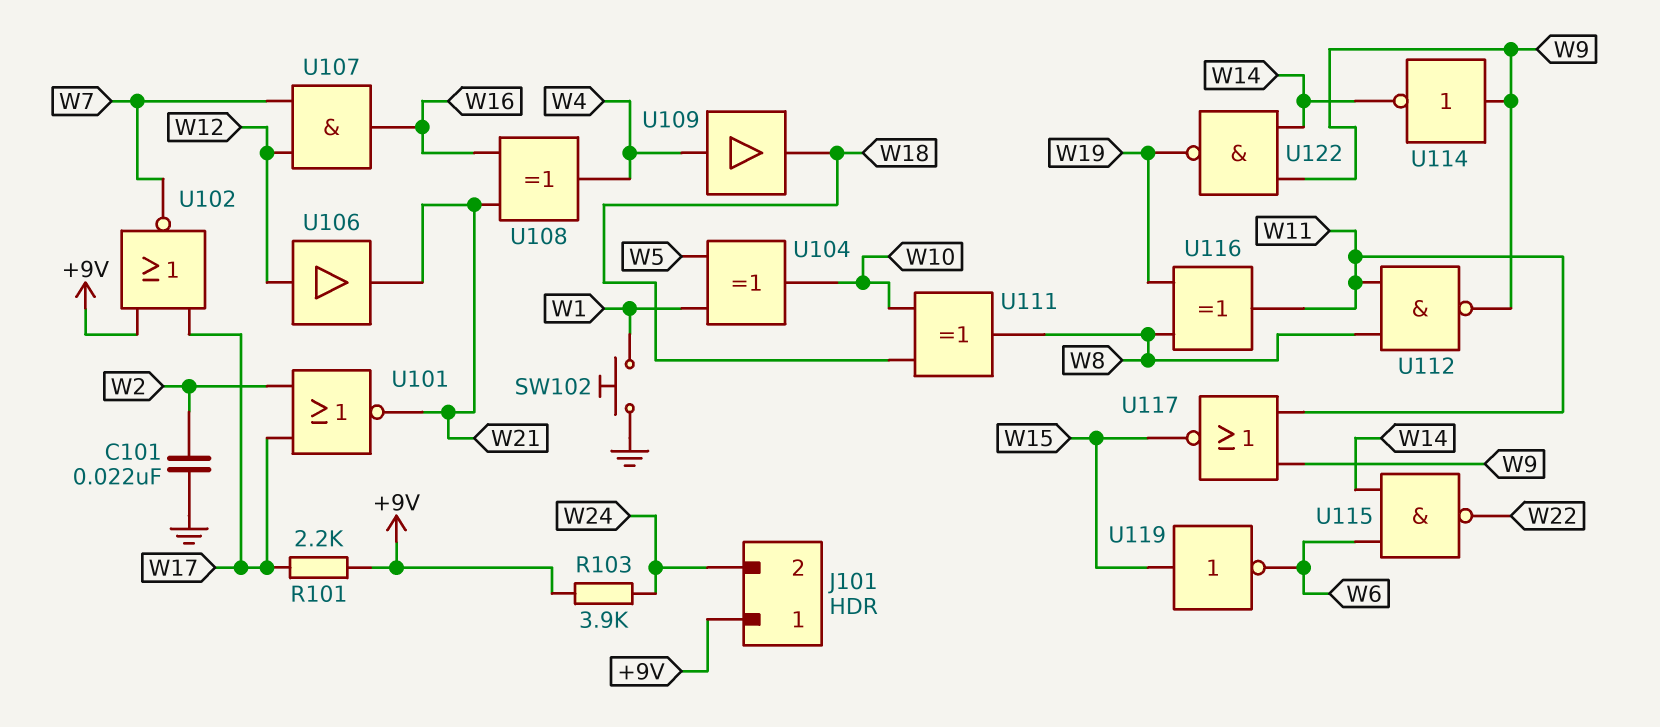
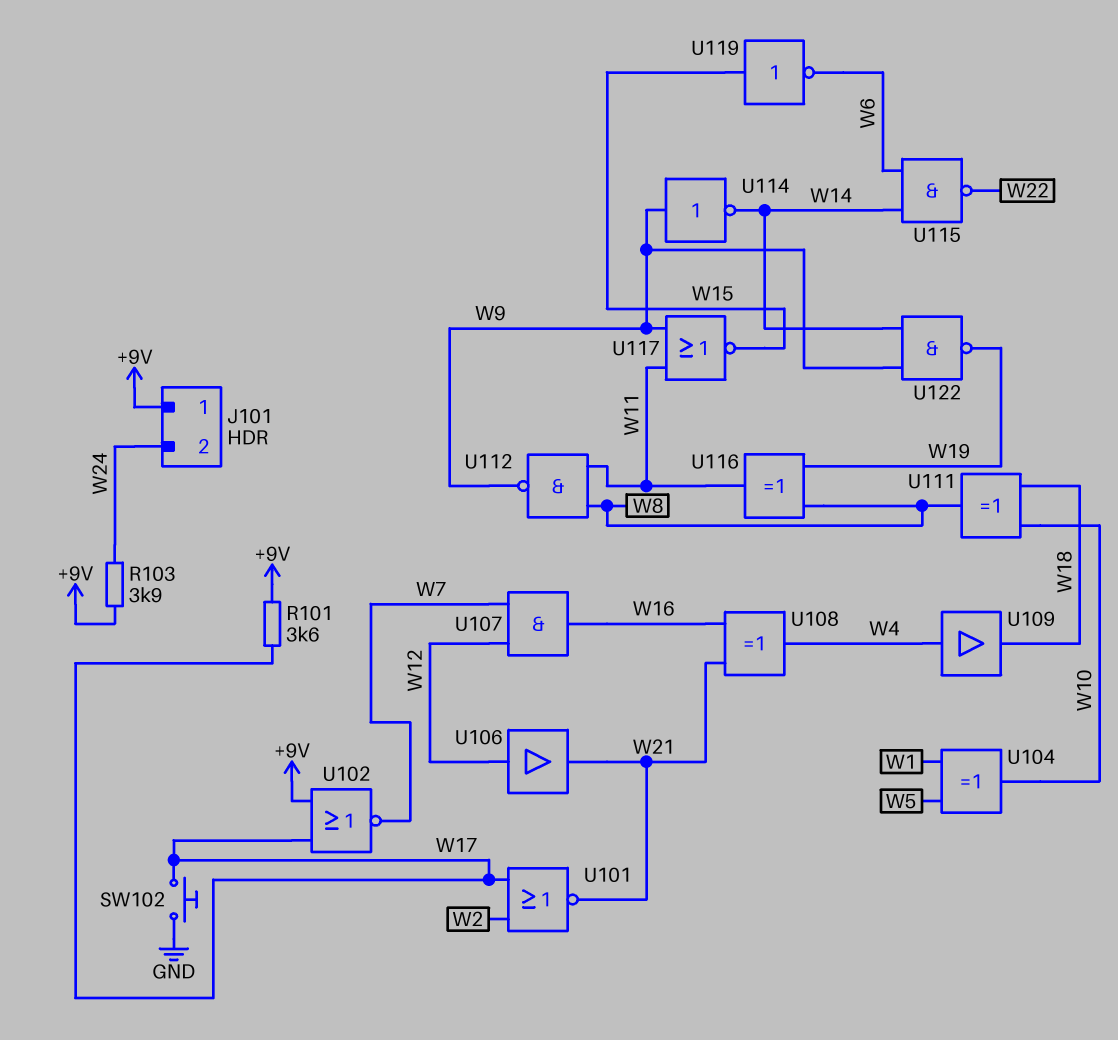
C101: 22nF (GND, W2) -> none
R101: 2.2k (+9V, W17) -> 3.6k (+9V, W17)
SW102: button (GND, W1) -> button (GND, W17)

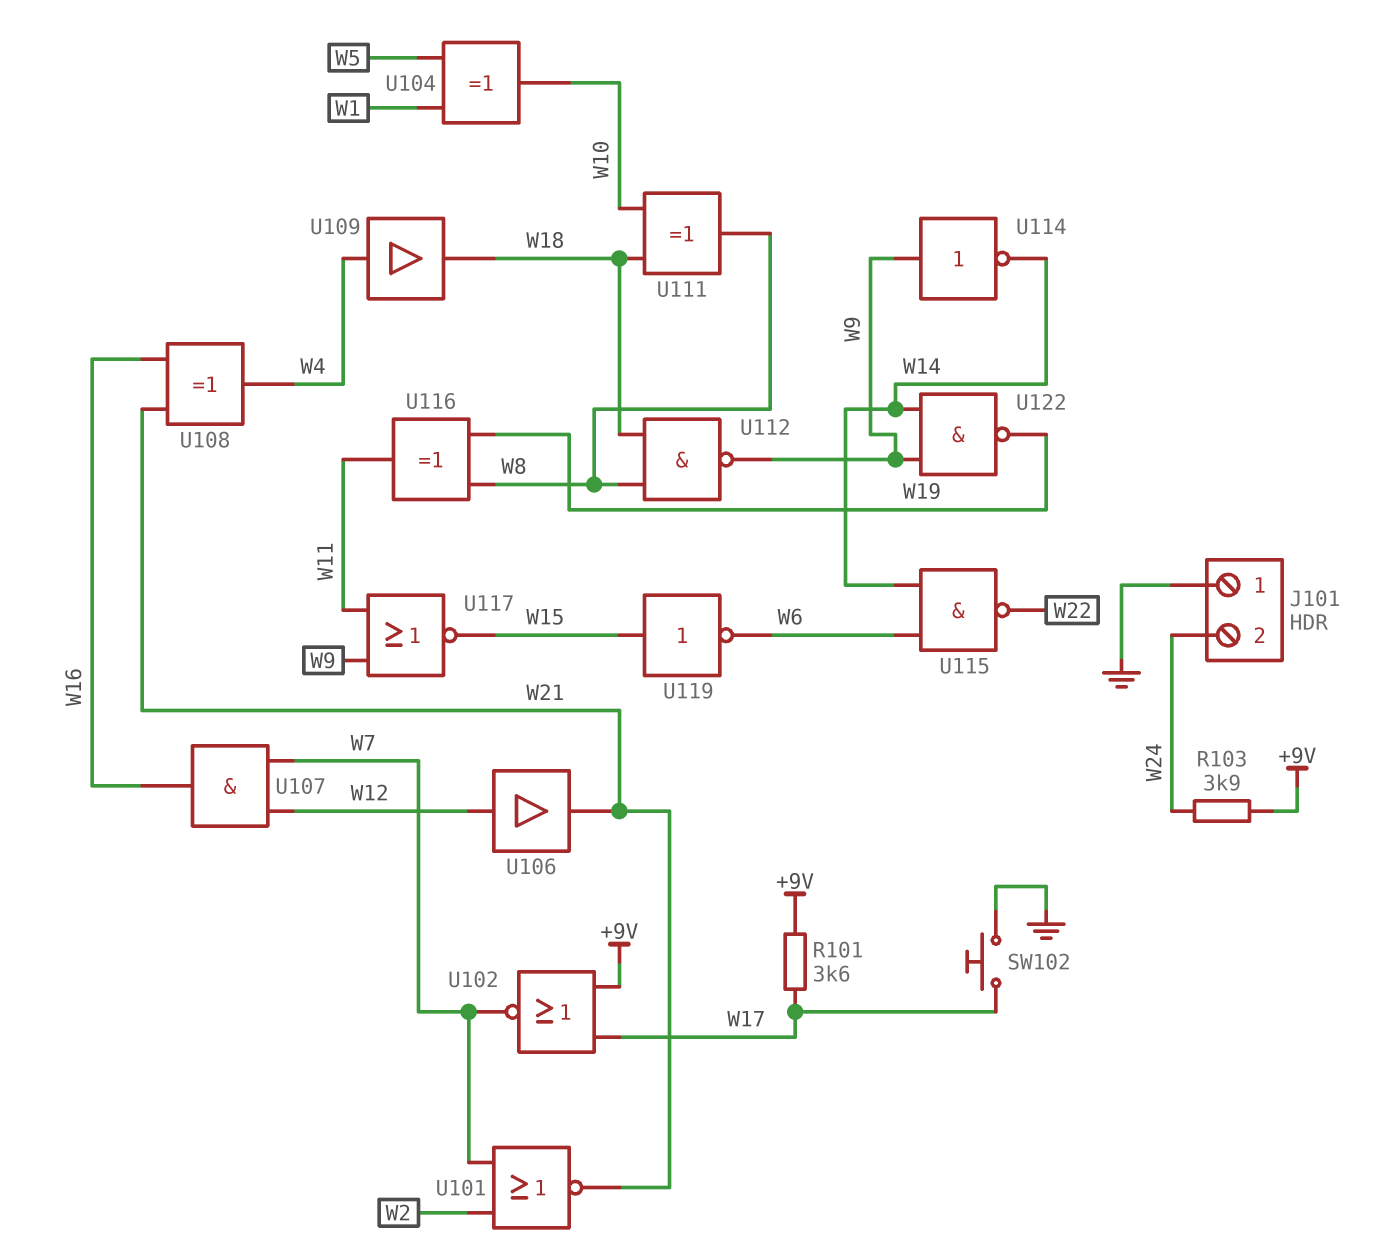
J101 pin 1: +9V -> GND
U101: NOR (in W2, in W17, out W21) -> NOR (in W2, in W7, out W21)
U112: NAND (in W8, in W11, out W9) -> NAND (in W8, in W18, out W9)

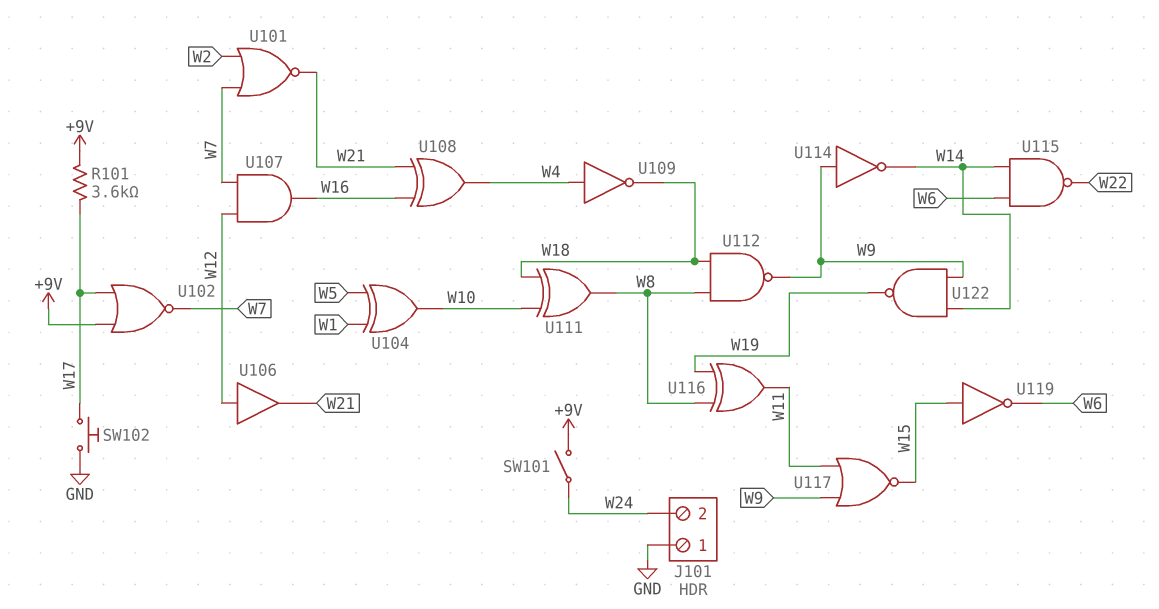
R103: 3.9k (+9V, W24) -> none
SW101: none -> switch (+9V, W24)
U109: buffer (in W4, out W18) -> NOT (in W4, out W18)

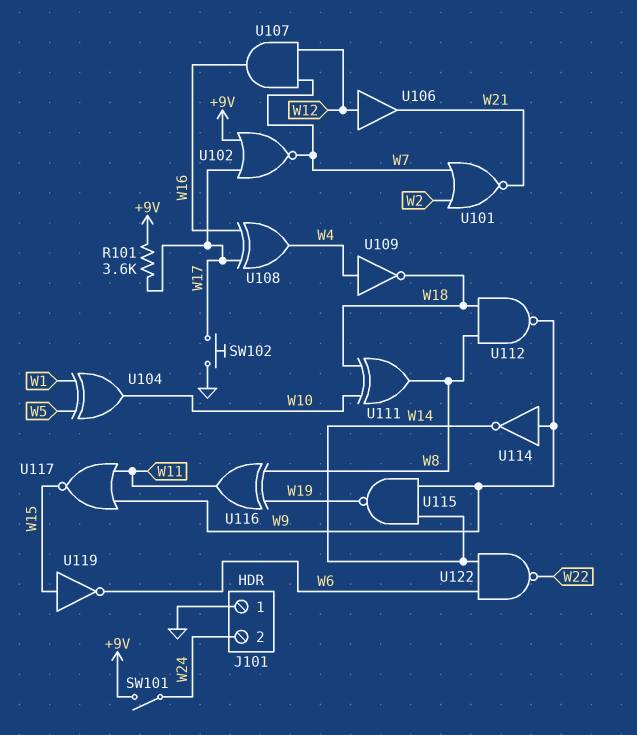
U108: XOR (in W16, in W21, out W4) -> XOR (in W16, in W17, out W4)
U115: NAND (in W6, in W14, out W22) -> NAND (in W9, in W14, out W19)
U122: NAND (in W9, in W14, out W19) -> NAND (in W6, in W14, out W22)

